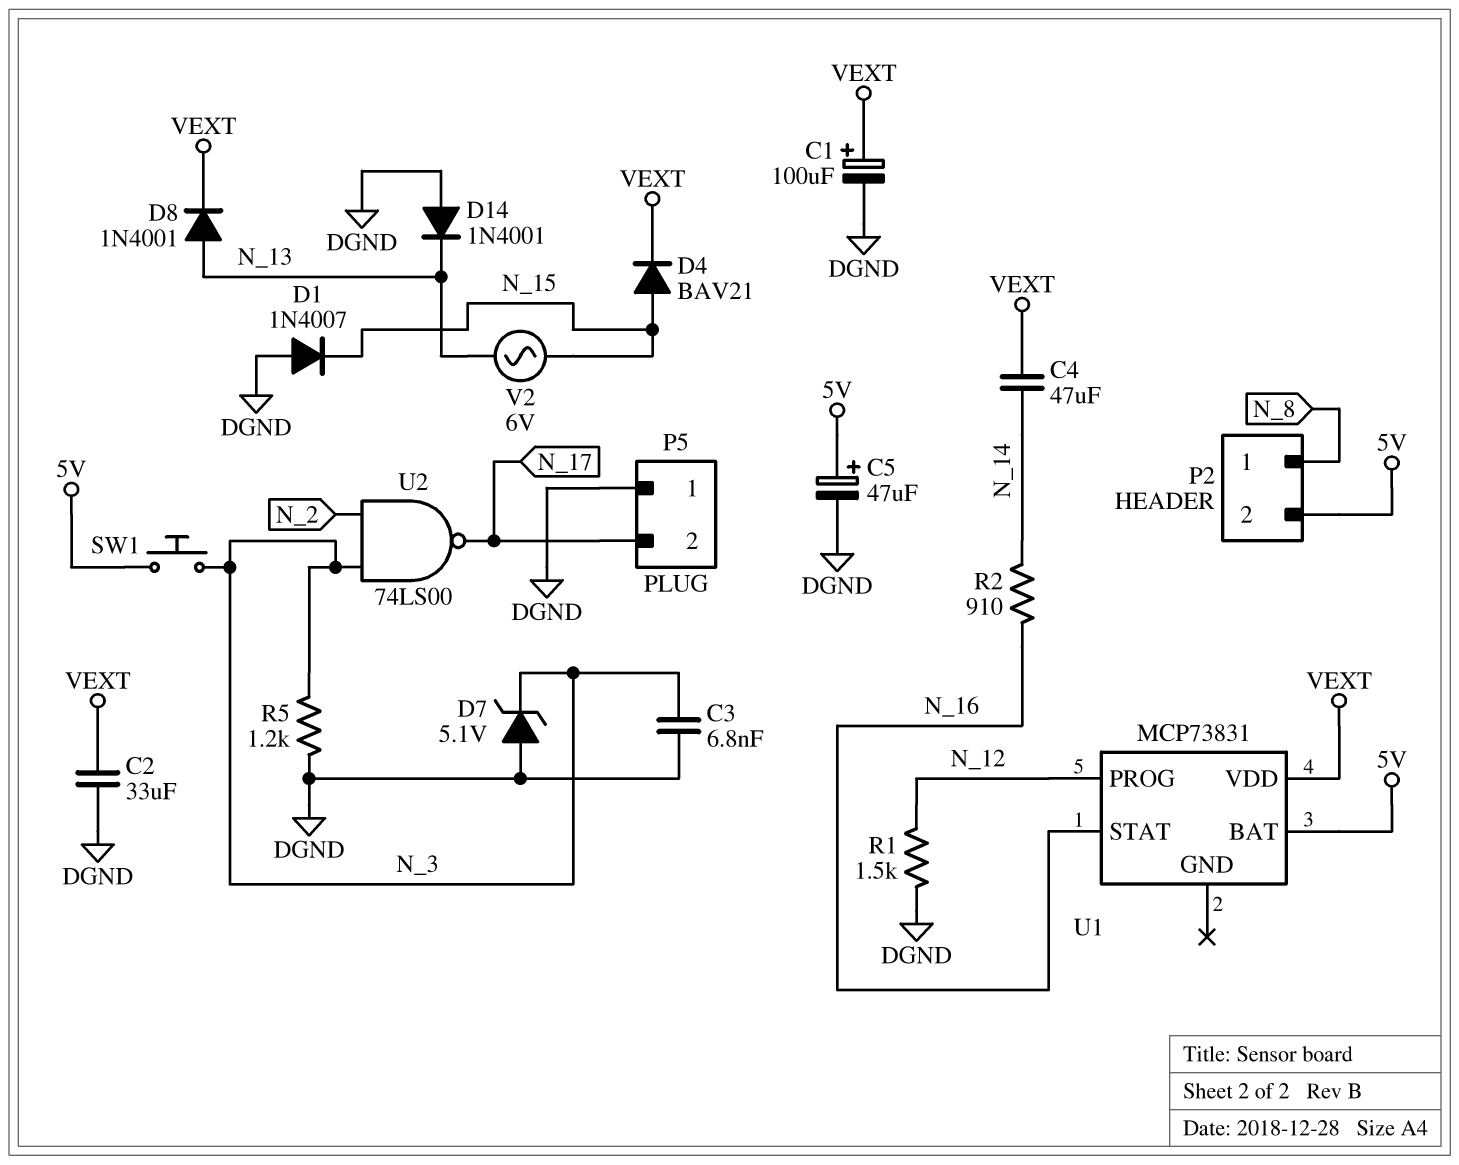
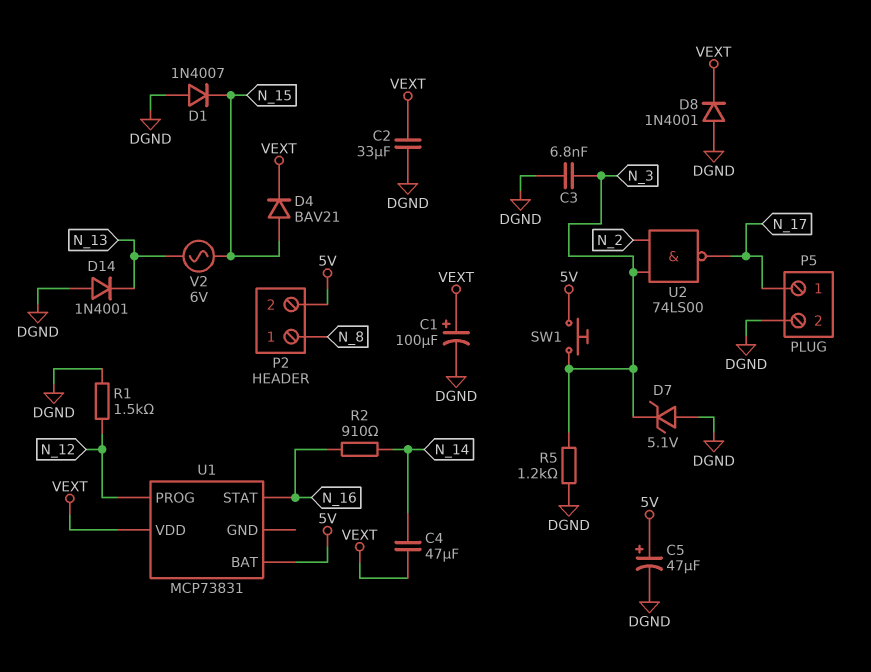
D8: diode 1N4001 (A N_13, K VEXT) -> diode 1N4001 (A DGND, K VEXT)
P5 pin 1: DGND -> N_17
P5 pin 2: N_17 -> DGND

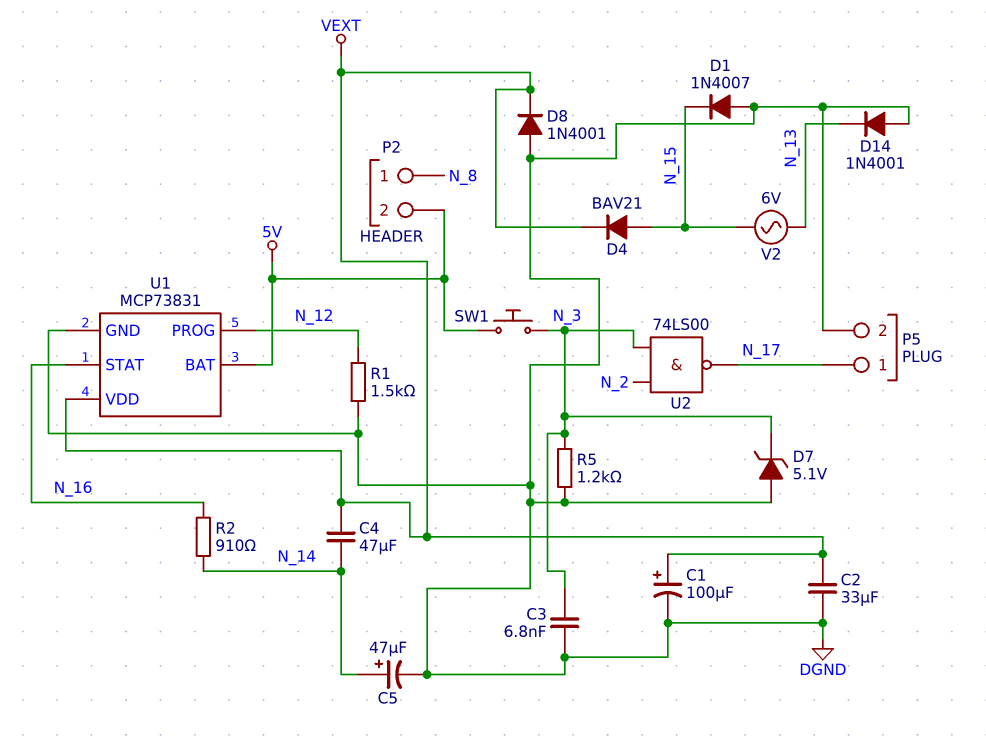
C5: 47uF (plus 5V, minus DGND) -> 47uF (plus N_14, minus DGND)
U1 pin GND: none -> DGND

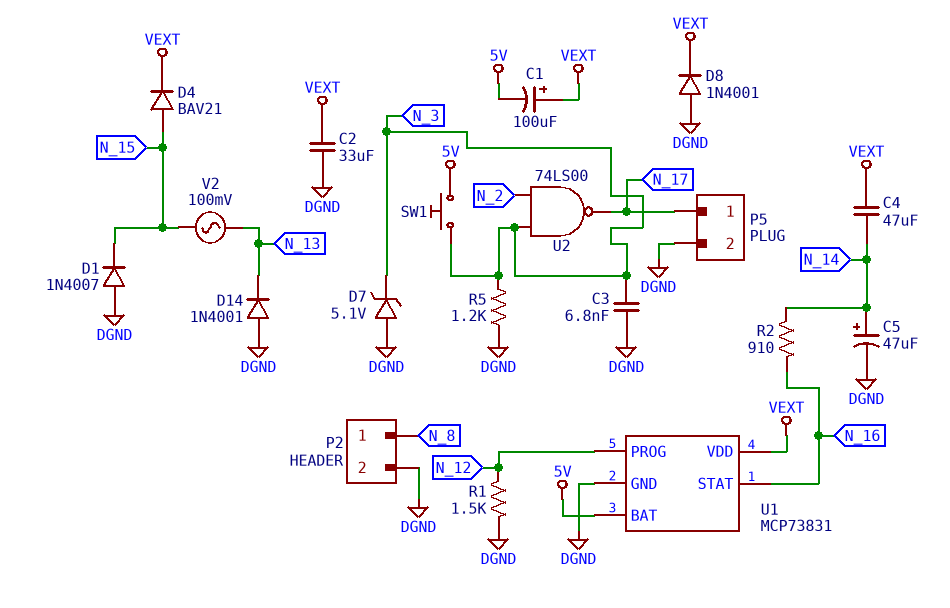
C1: 100uF (plus VEXT, minus DGND) -> 100uF (plus VEXT, minus 5V)
P2 pin 2: 5V -> DGND
V2: AC 6V (N_13, N_15) -> AC 100mV (N_13, N_15)

